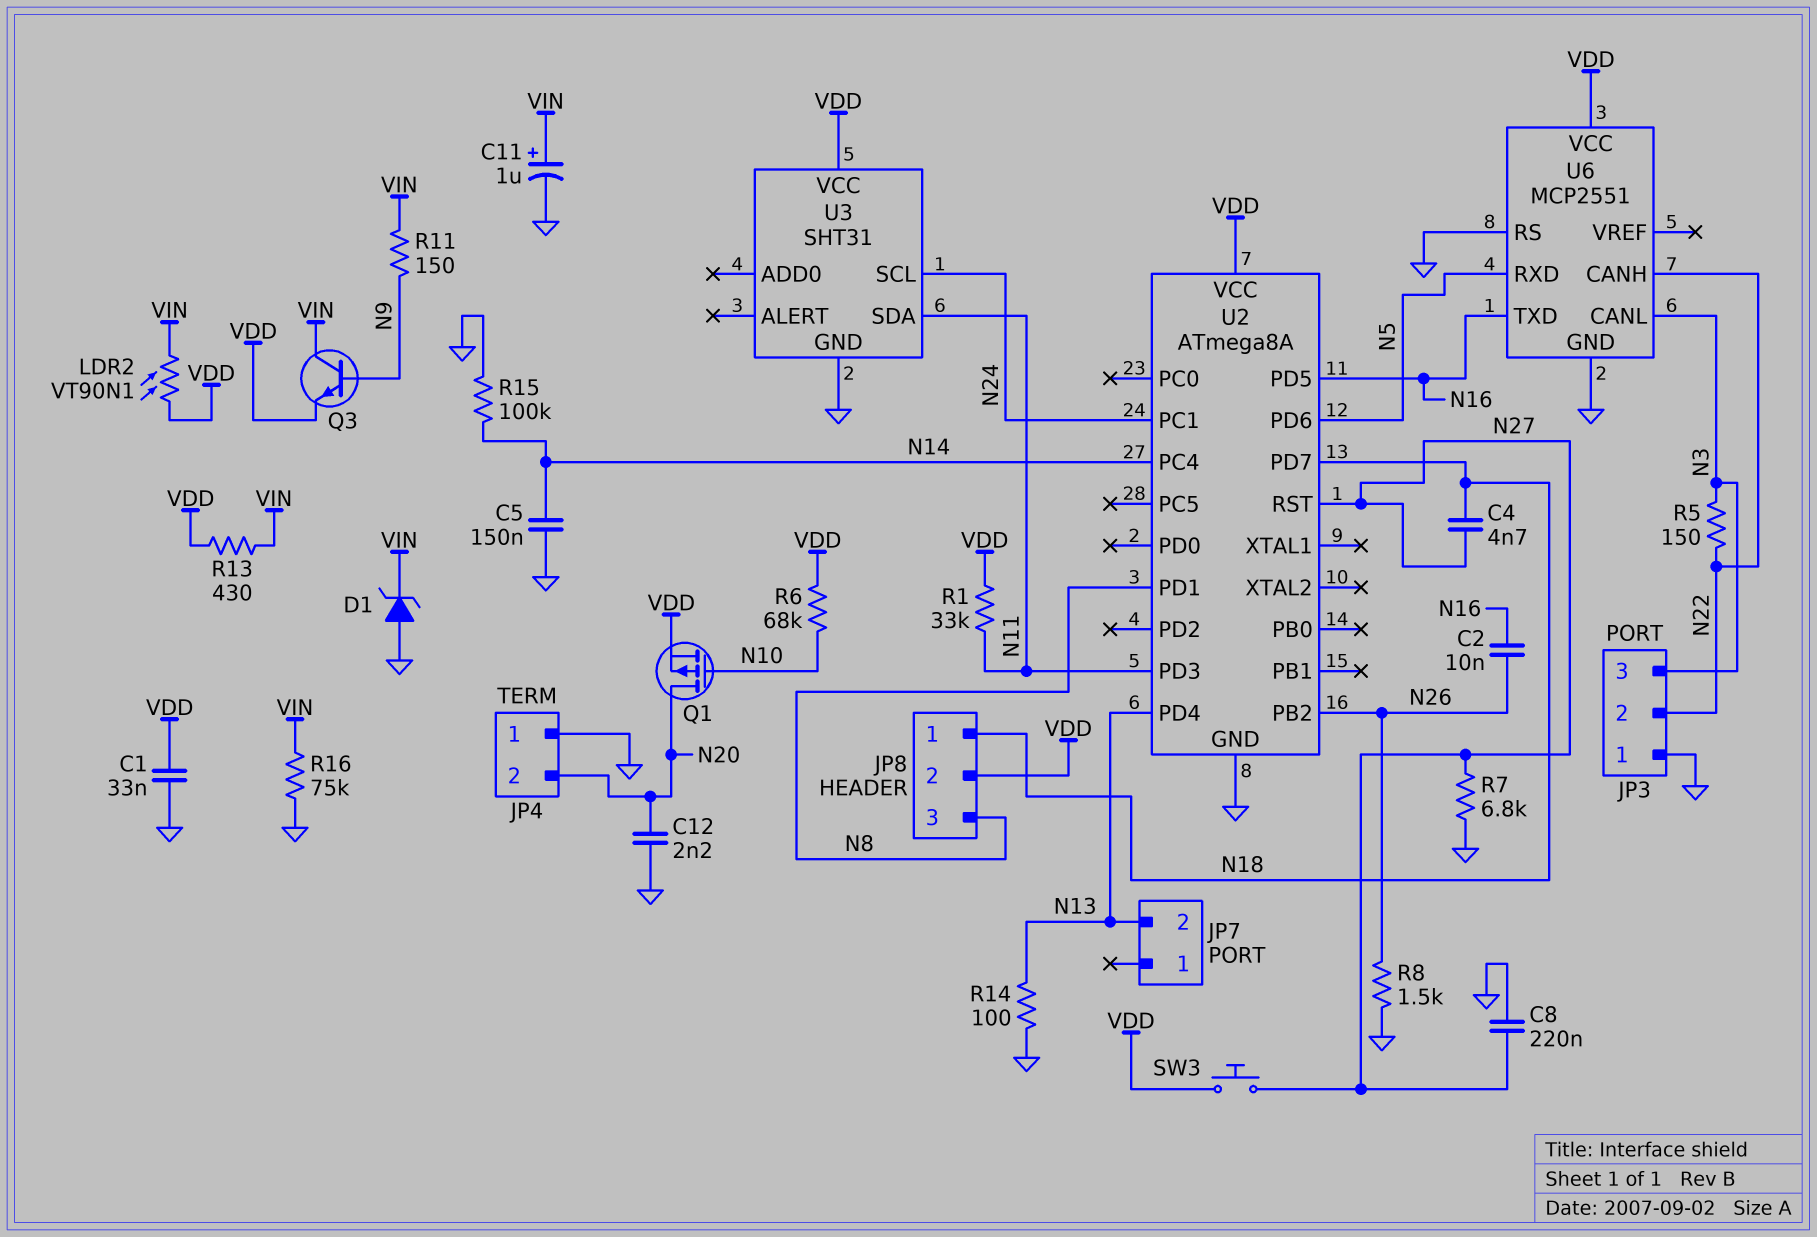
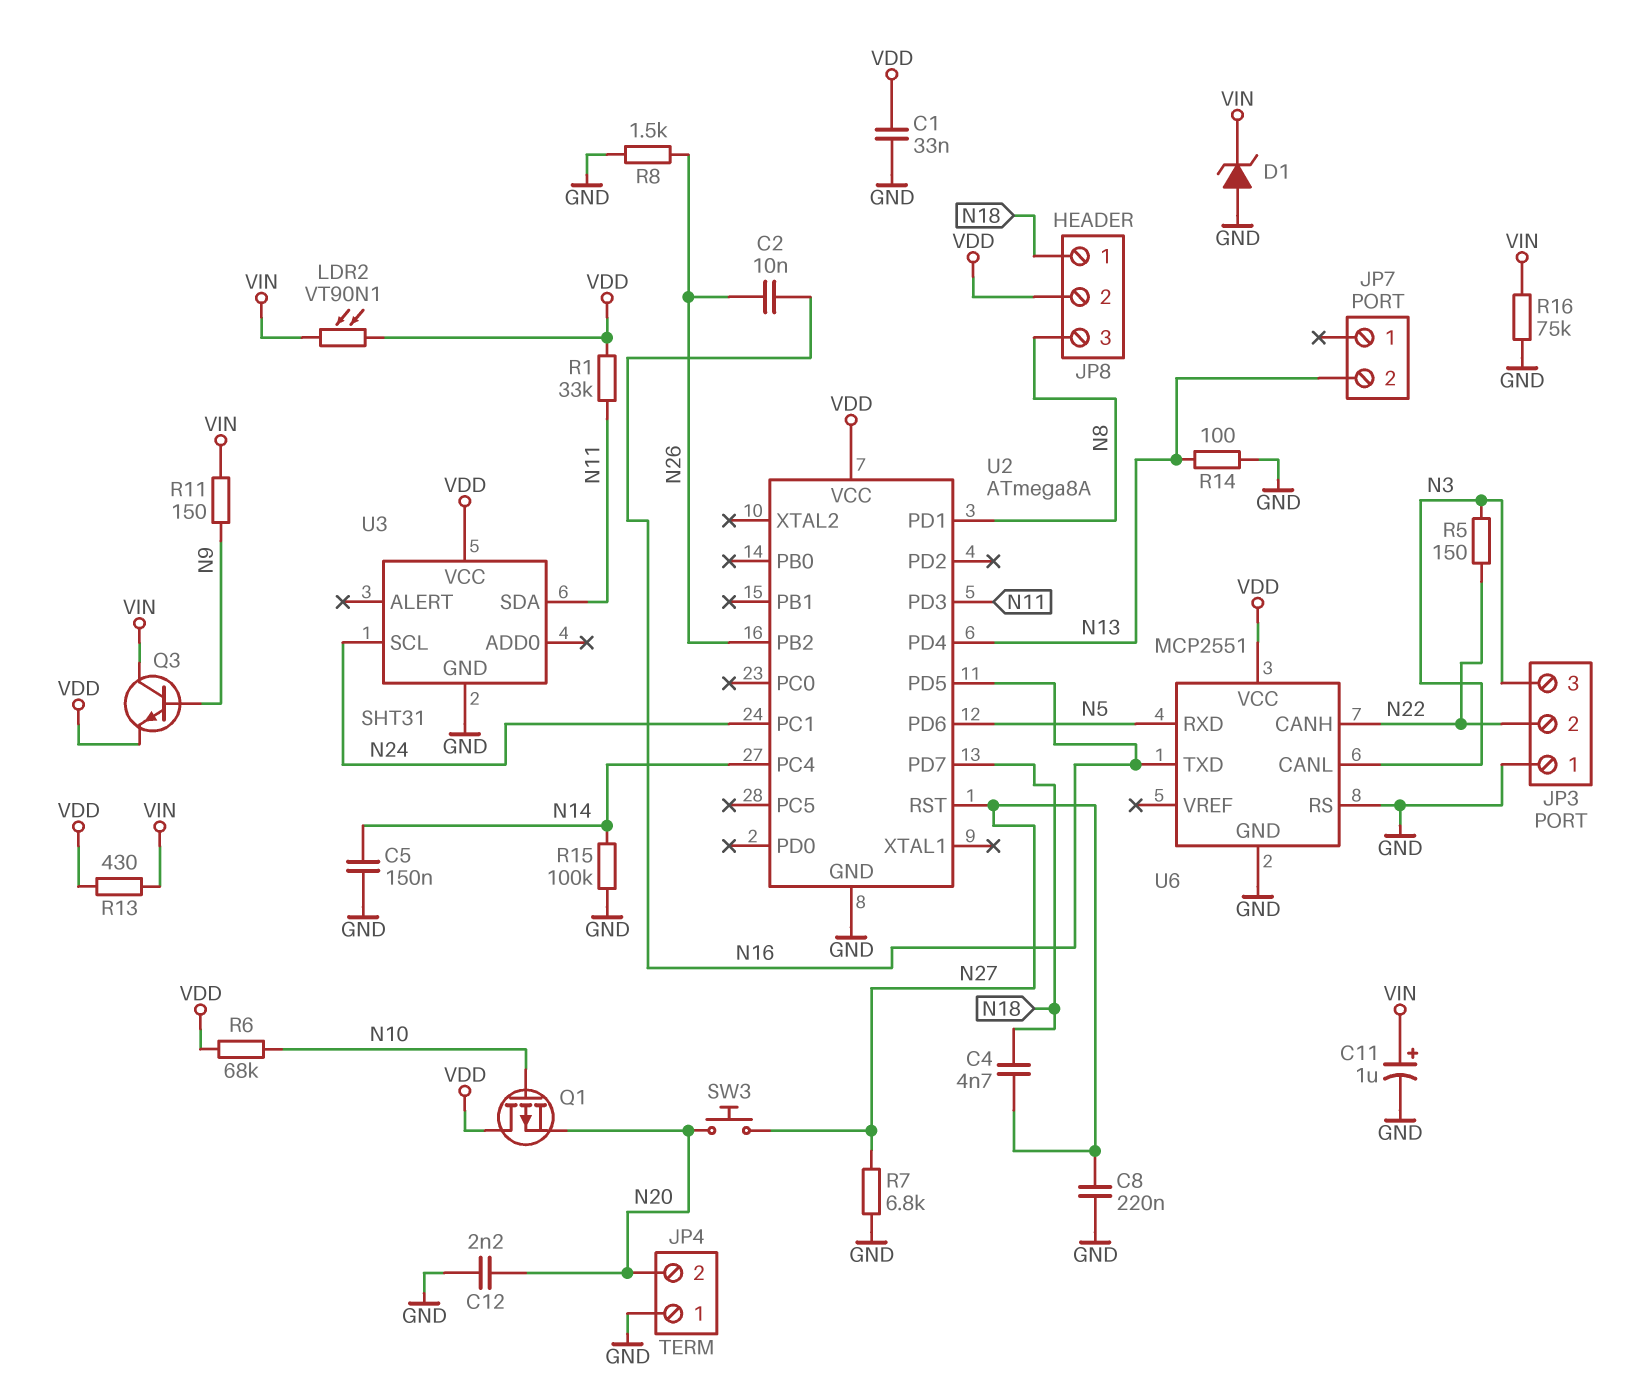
Q1: PMOS (G N10, D N20, S VDD) -> PMOS (G N10, D VDD, S N20)
SW3: button (N27, VDD) -> button (N20, N27)

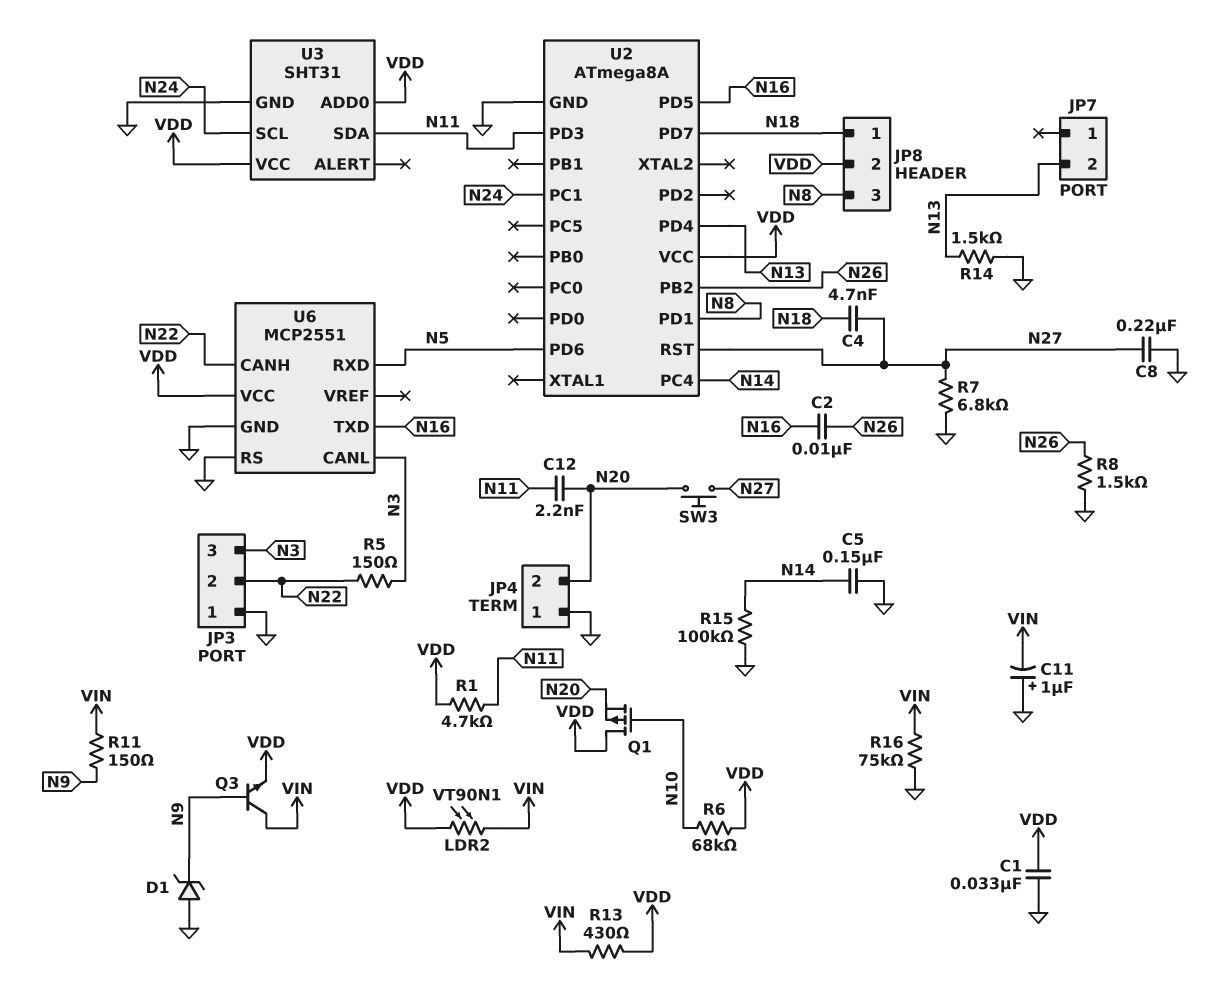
C11: 1uF (plus VIN, minus GND) -> 1uF (plus GND, minus VIN)
C12: 2.2nF (GND, N20) -> 2.2nF (N11, N20)
D1: zener (A GND, K VIN) -> zener (A GND, K N9)
R1: 33k (N11, VDD) -> 4.7k (N11, VDD)
R14: 100 (GND, N13) -> 1.5k (GND, N13)
U3 pin ADD0: none -> VDD

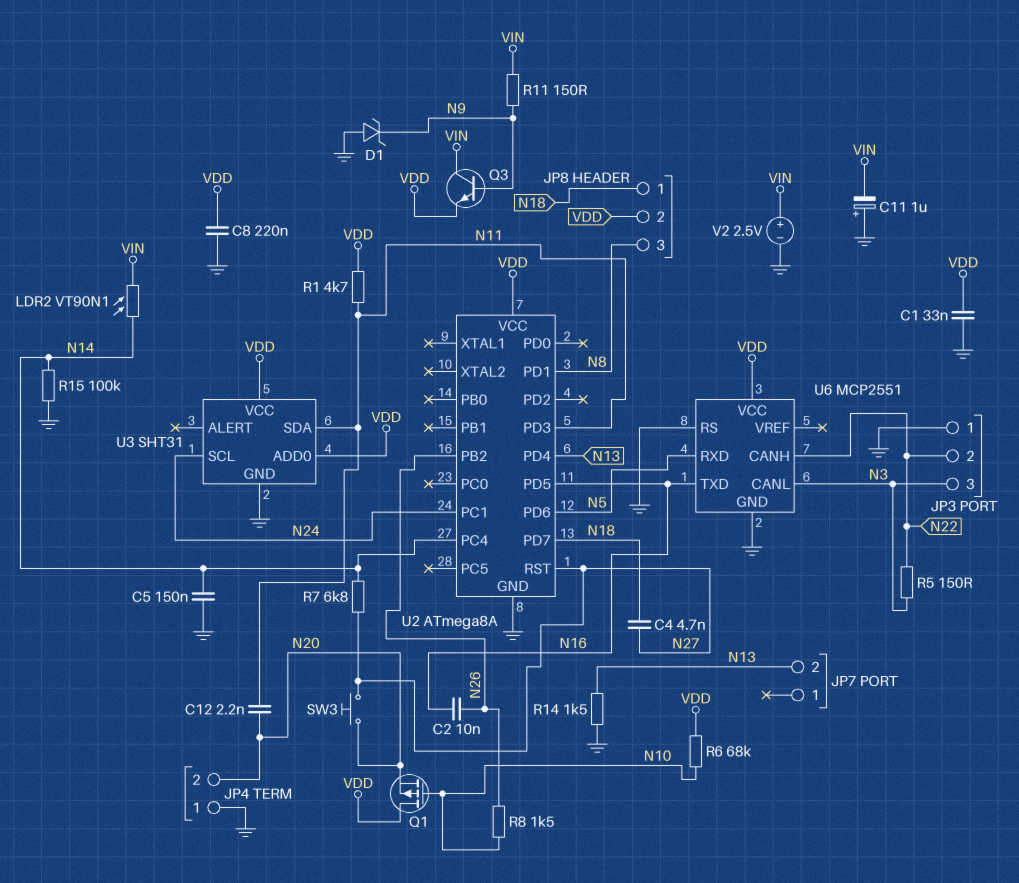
C8: 220nF (GND, N27) -> 220nF (GND, VDD)
LDR2: VT90N1 (VDD, VIN) -> VT90N1 (N14, VIN)
R7: 6.8k (GND, N27) -> 6.8k (N14, N27)
R8: 1.5k (GND, N26) -> 1.5k (N10, N26)
R13: 430 (VDD, VIN) -> none
R16: 75k (GND, VIN) -> none
V2: none -> 2.5V (plus VIN, minus GND)

